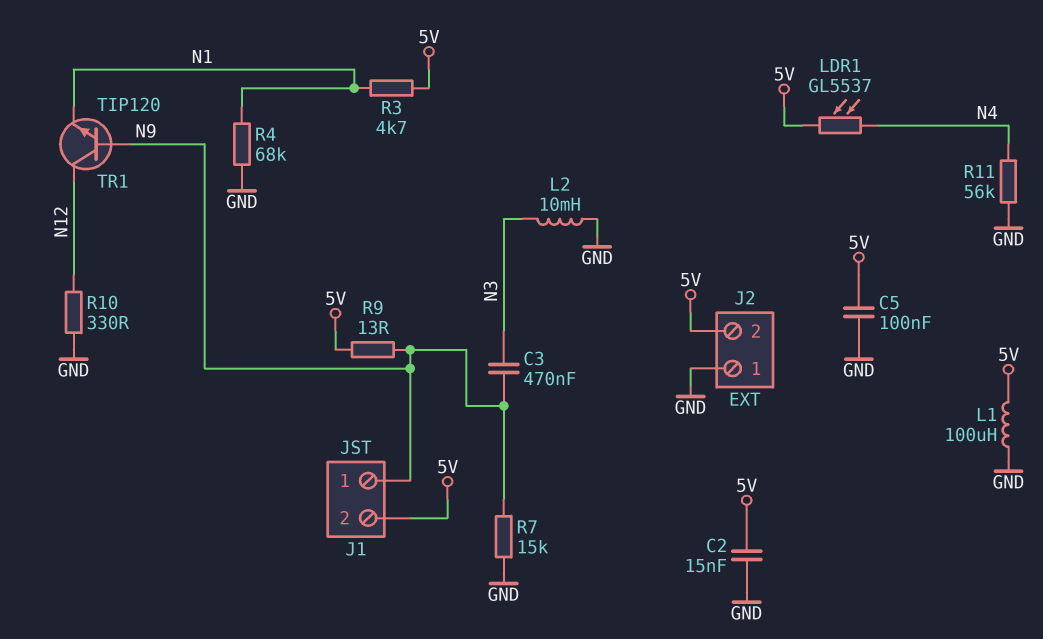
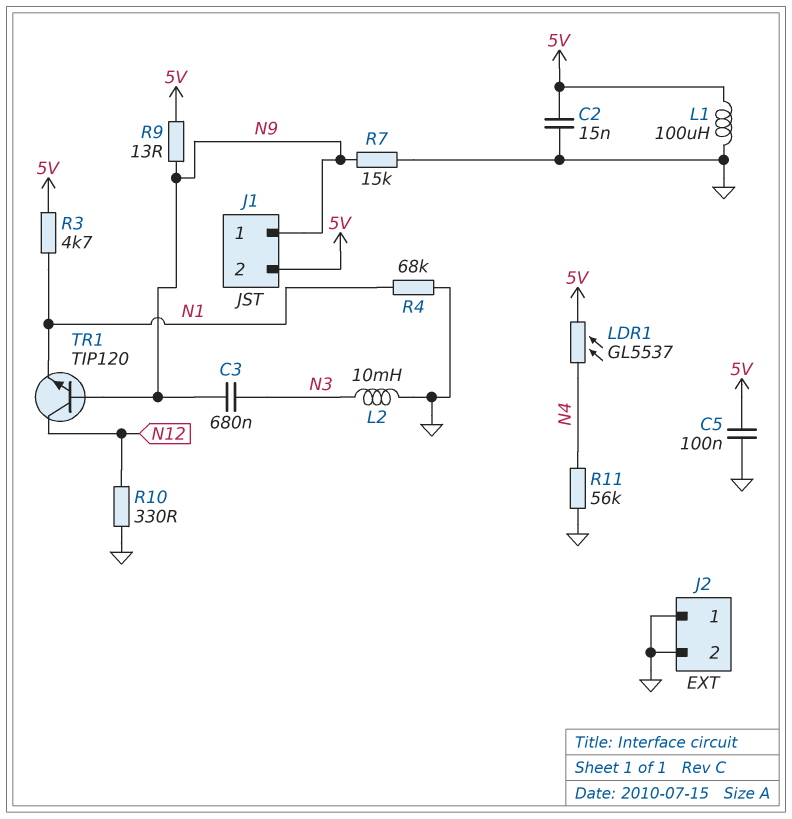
C3: 470nF (N3, N9) -> 680nF (N3, N9)
J2 pin 2: 5V -> GND

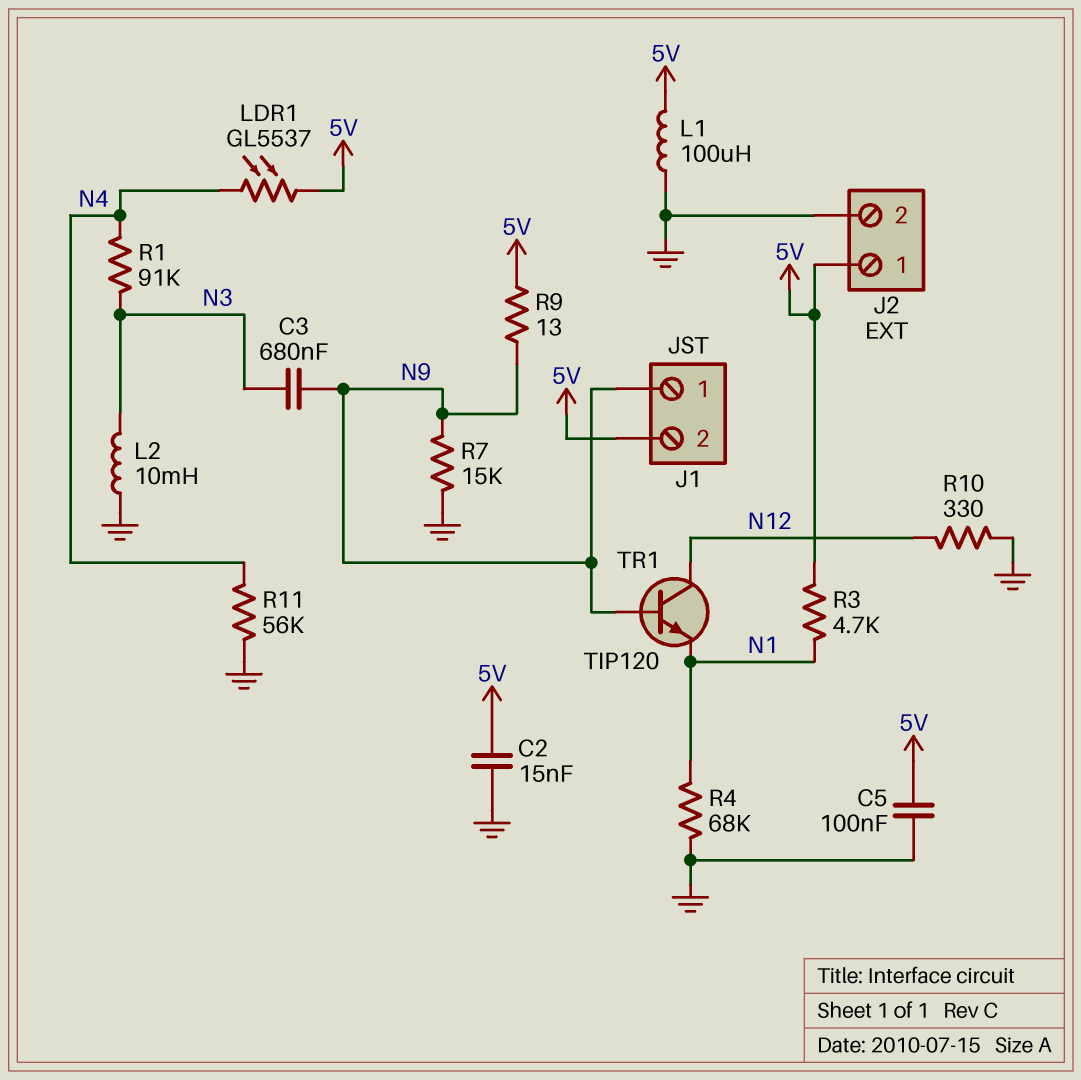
J2 pin 1: GND -> 5V
R1: none -> 91k (N3, N4)

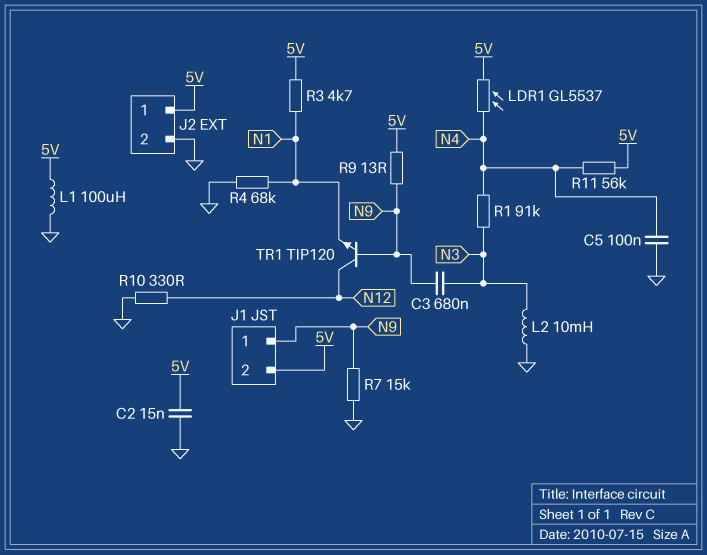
C5: 100nF (5V, GND) -> 100nF (GND, N4)
R11: 56k (GND, N4) -> 56k (5V, N4)

